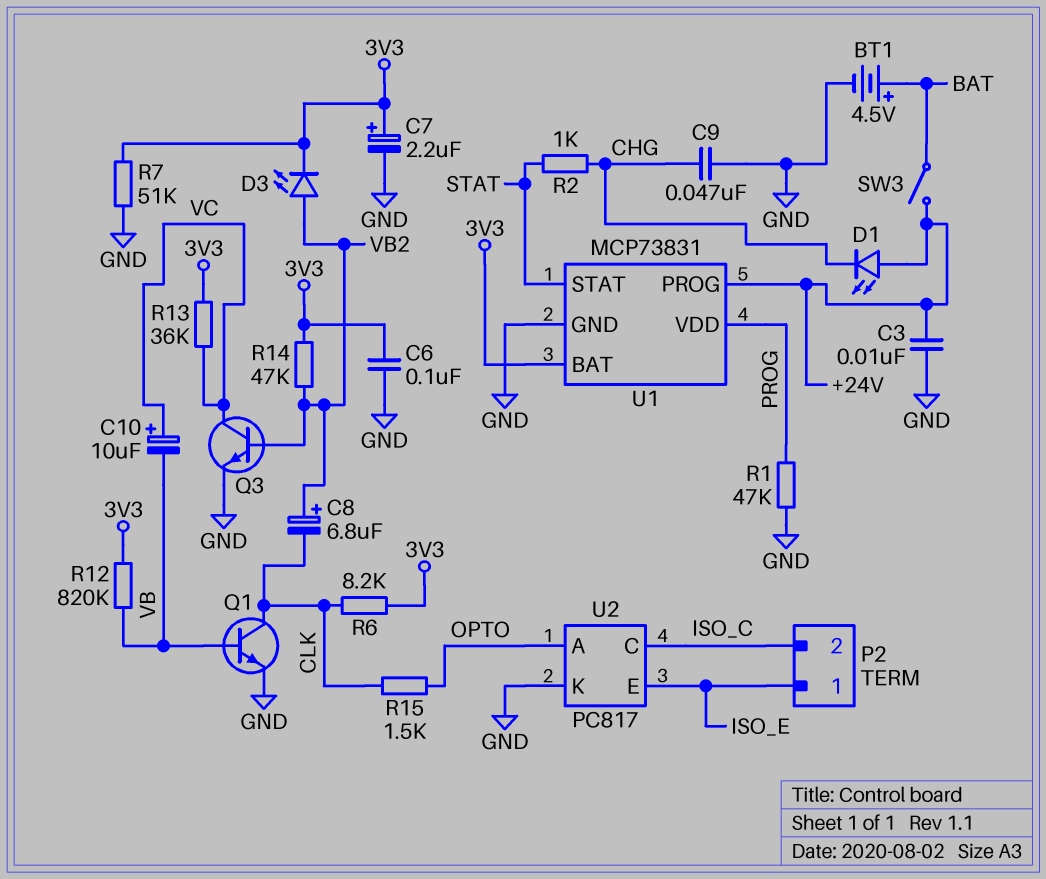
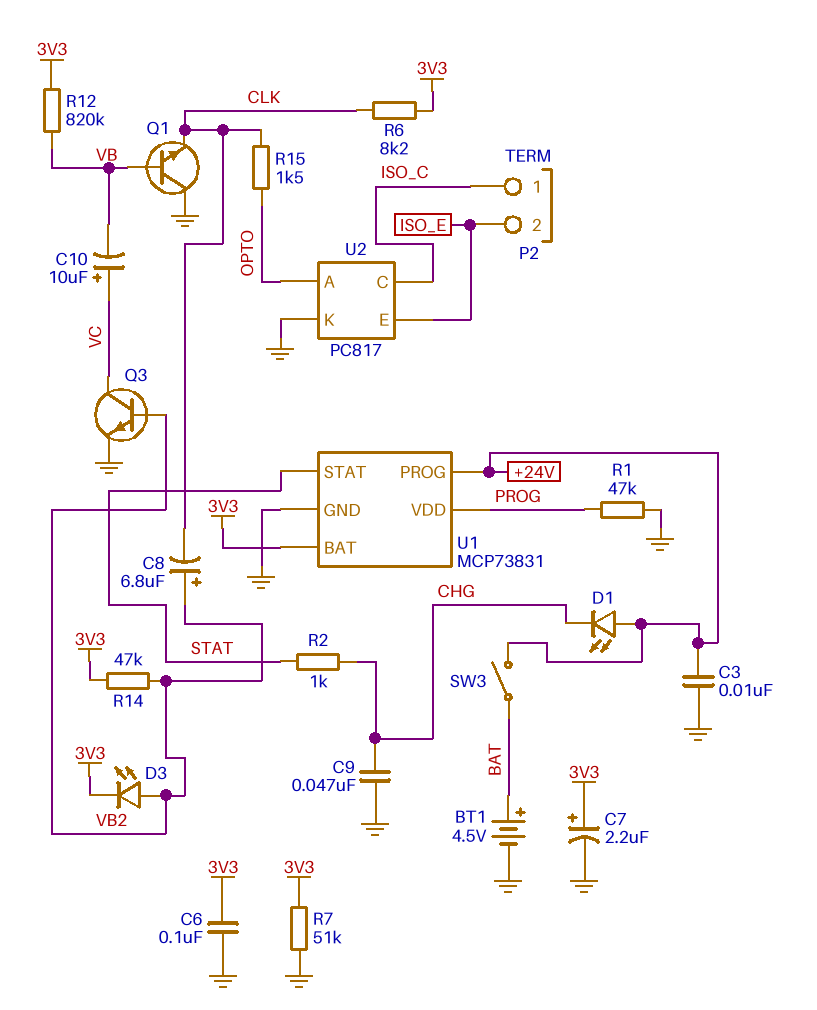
P2 pin 1: ISO_E -> ISO_C
P2 pin 2: ISO_C -> ISO_E
Q1: NPN (B VB, C CLK, E GND) -> NPN (B VB, C GND, E CLK)
R13: 36k (3V3, VC) -> none

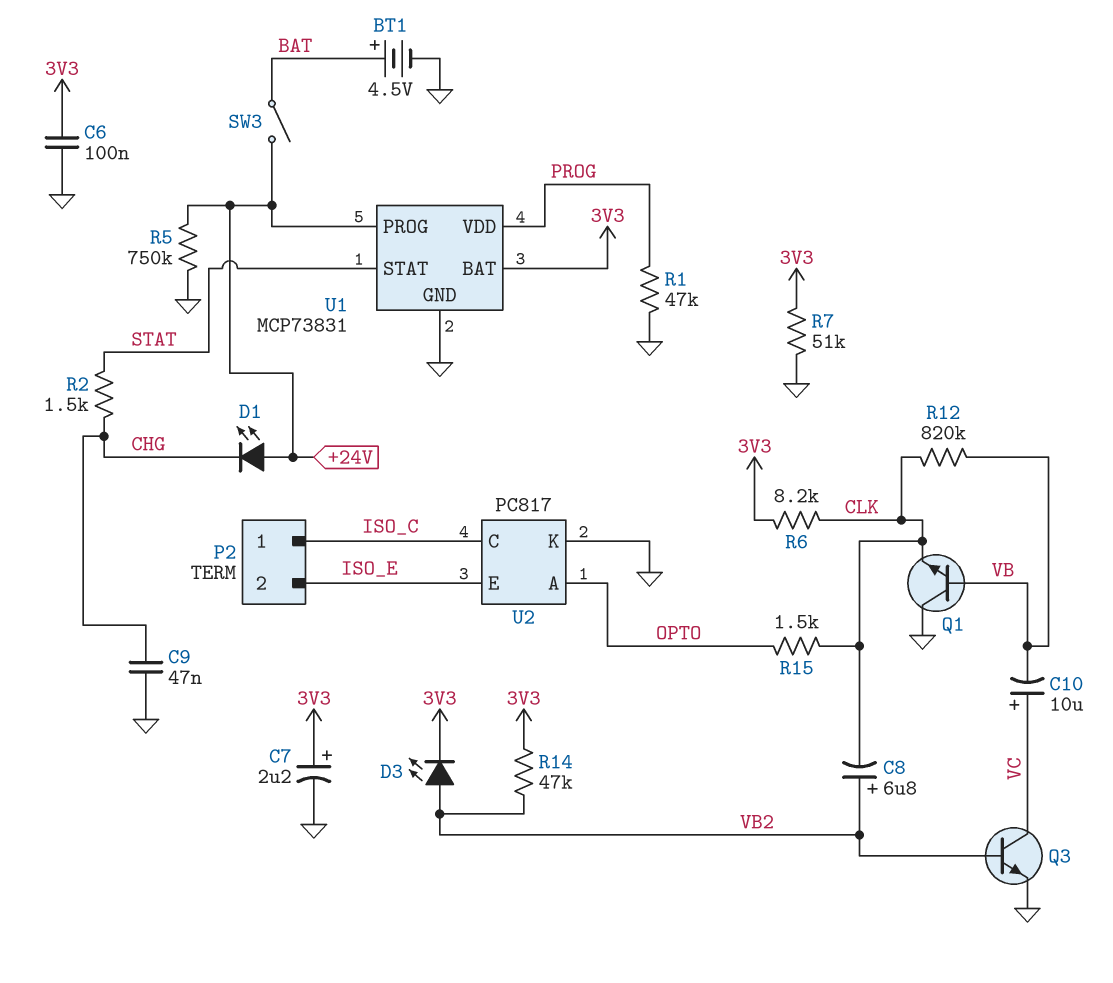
C3: 10nF (+24V, GND) -> none
R2: 1k (CHG, STAT) -> 1.5k (CHG, STAT)
R5: none -> 750k (+24V, GND)
R12: 820k (3V3, VB) -> 820k (CLK, VB)

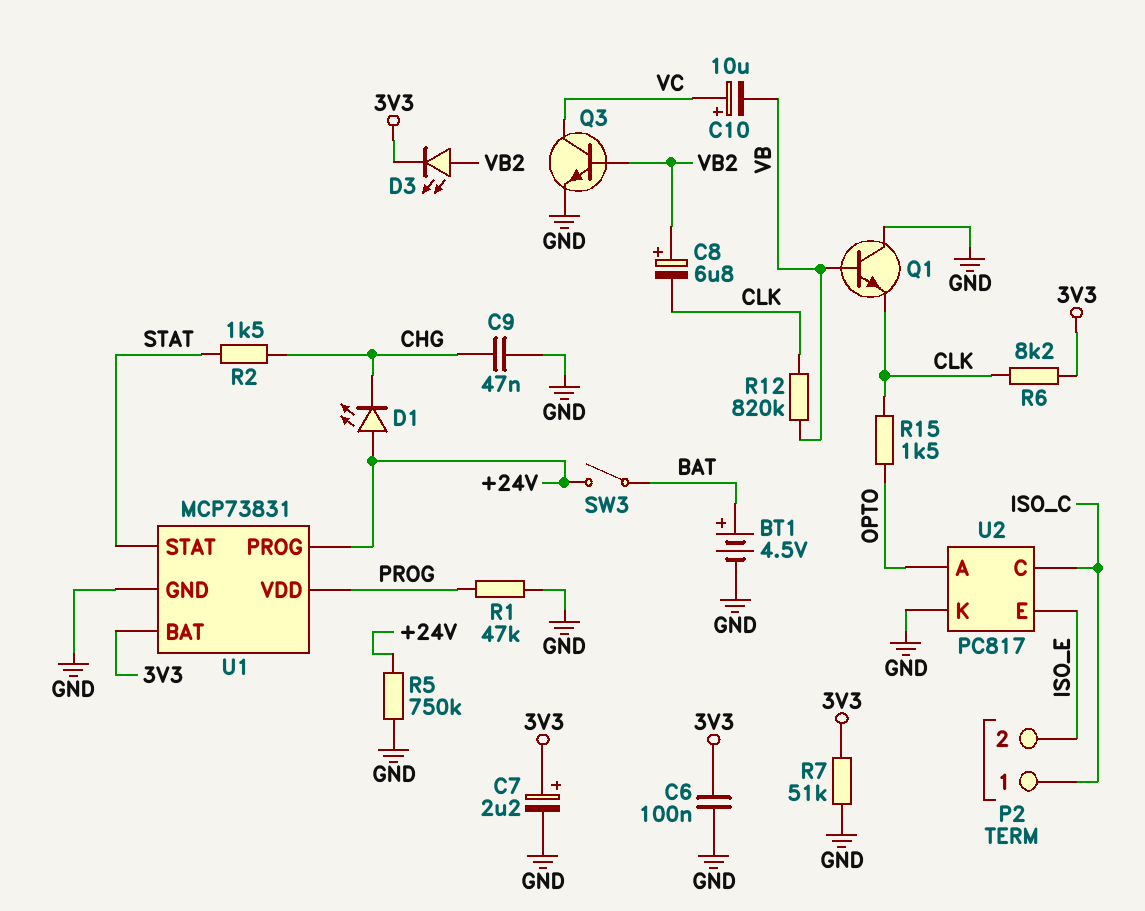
R14: 47k (3V3, VB2) -> none

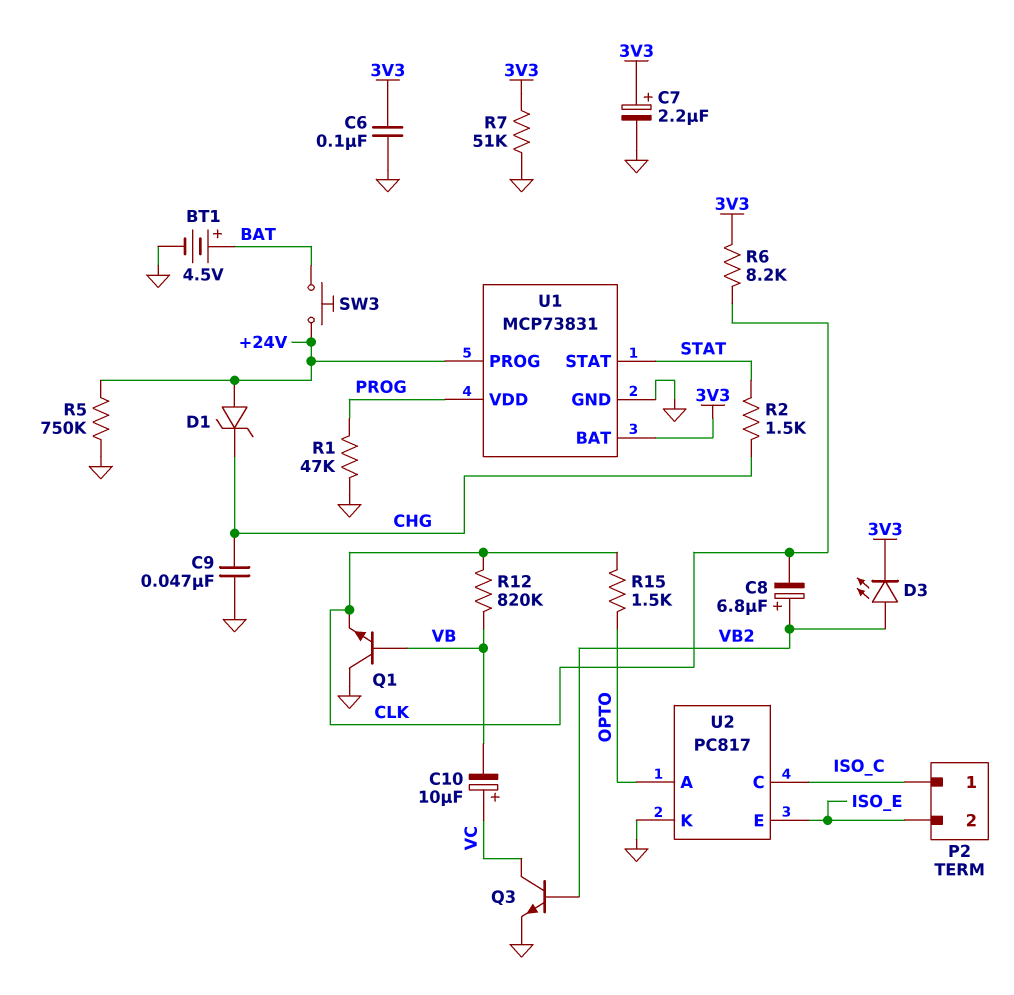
D1: LED (A +24V, K CHG) -> zener (A +24V, K CHG)
SW3: switch (+24V, BAT) -> button (+24V, BAT)

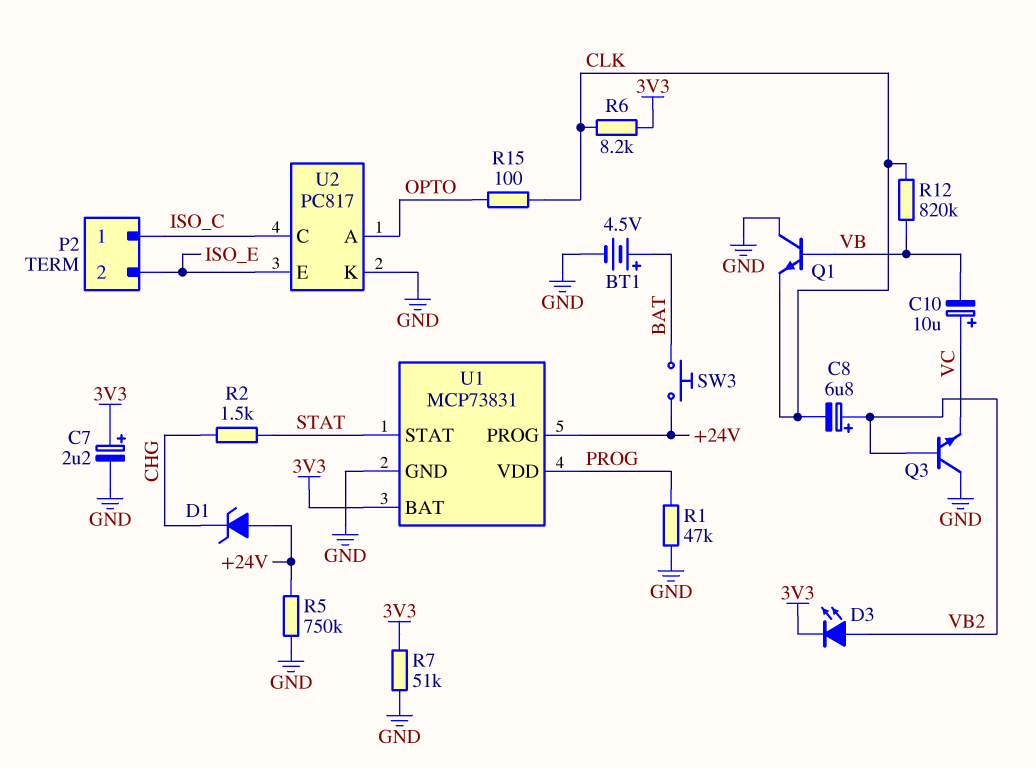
C6: 100nF (3V3, GND) -> none
C9: 47nF (CHG, GND) -> none
Q3: NPN (B VB2, C VC, E GND) -> NPN (B VB2, C GND, E VC)
R15: 1.5k (CLK, OPTO) -> 100 (CLK, OPTO)

